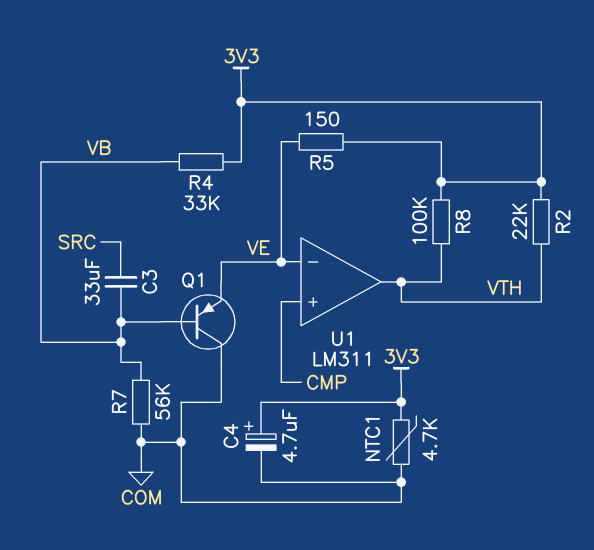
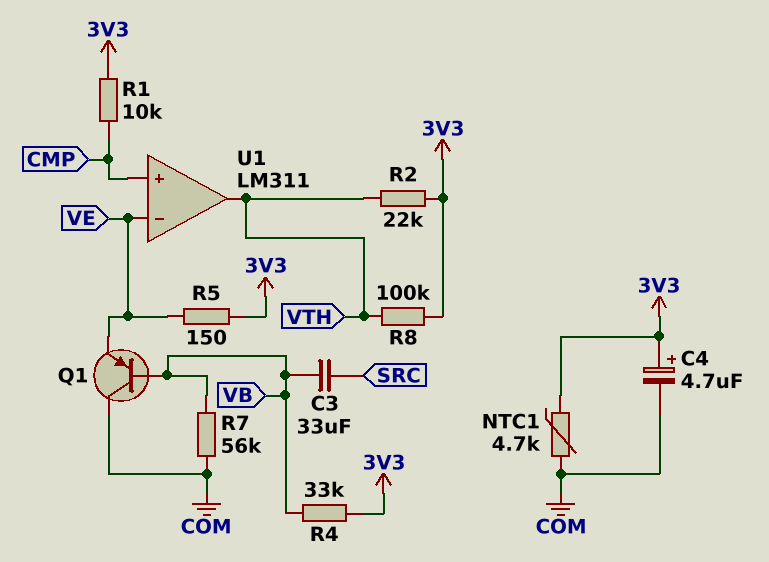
R1: none -> 10k (3V3, CMP)

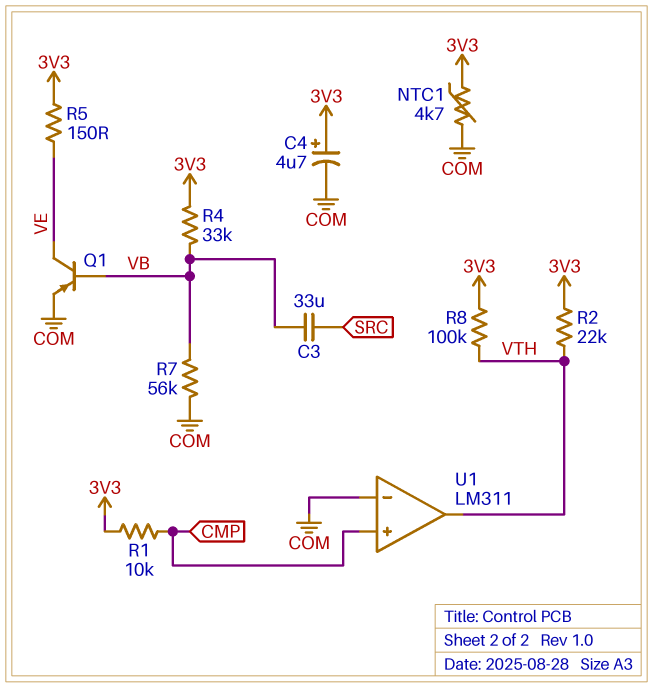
Q1: PNP (B VB, C COM, E VE) -> PNP (B VB, C VE, E COM)
U1 pin in-: VE -> COM

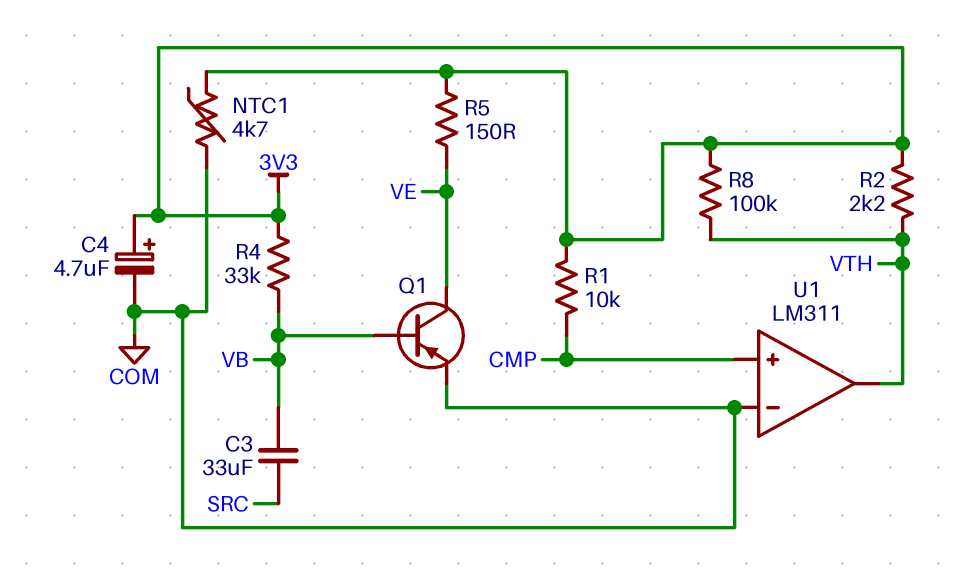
R2: 22k (3V3, VTH) -> 2.2k (3V3, VTH)
R7: 56k (COM, VB) -> none

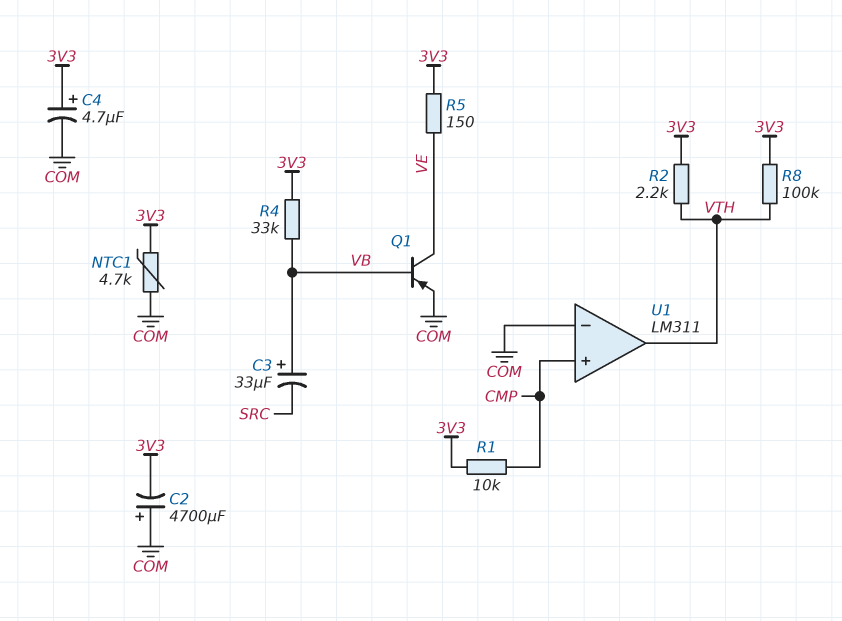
C2: none -> 4700uF (plus COM, minus 3V3)
C3: 33uF (SRC, VB) -> 33uF (plus VB, minus SRC)

